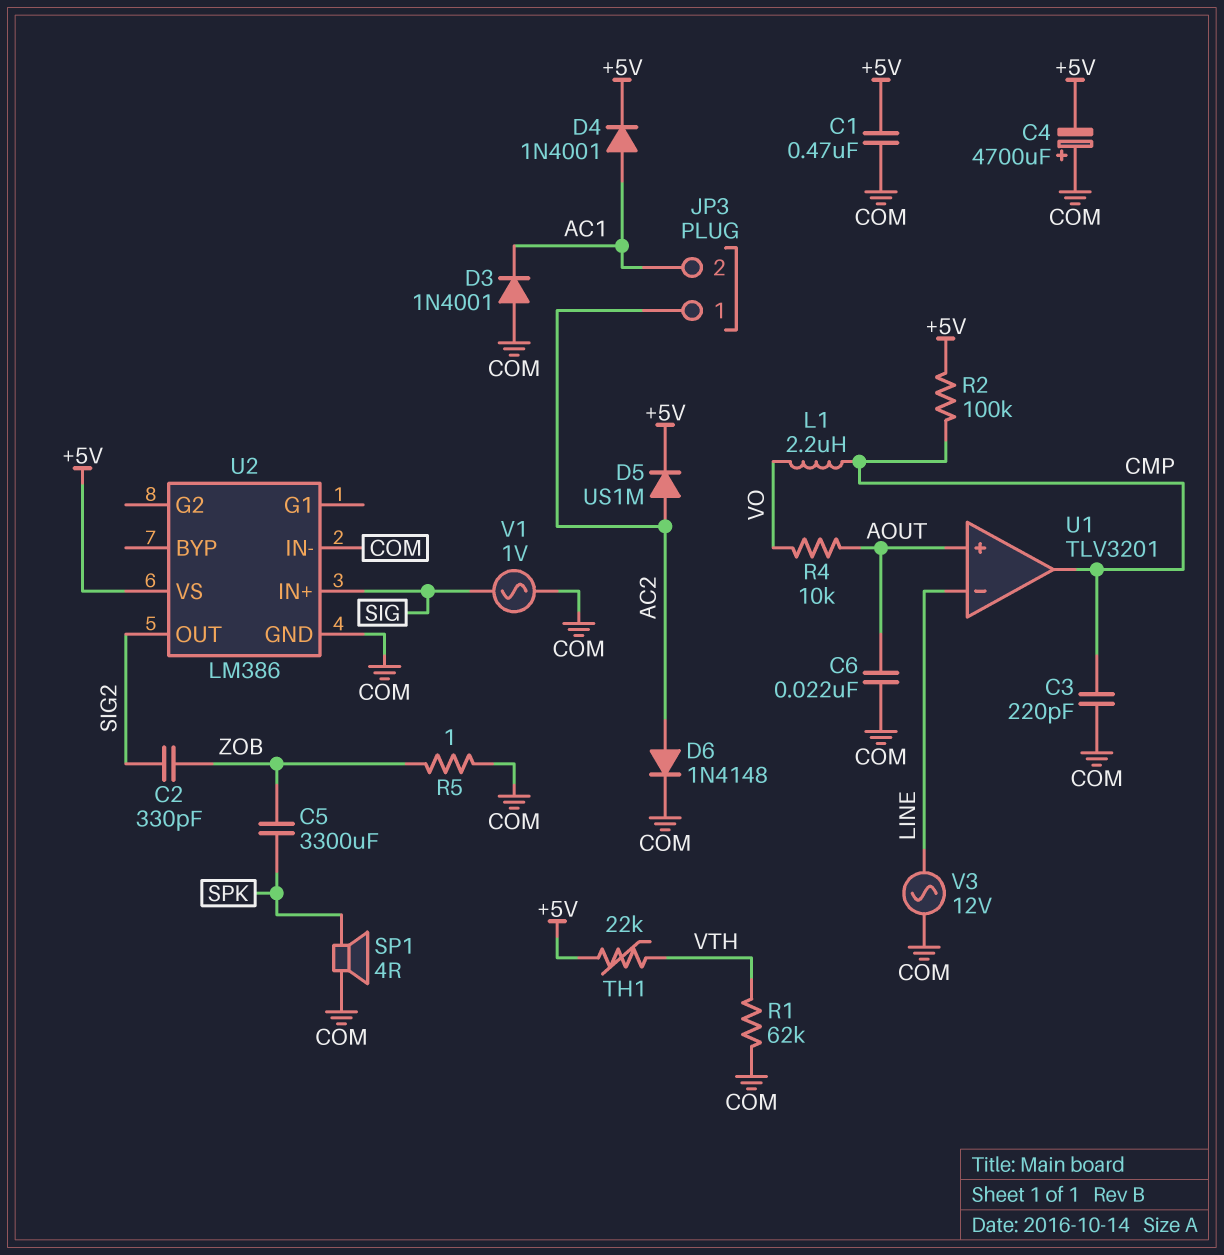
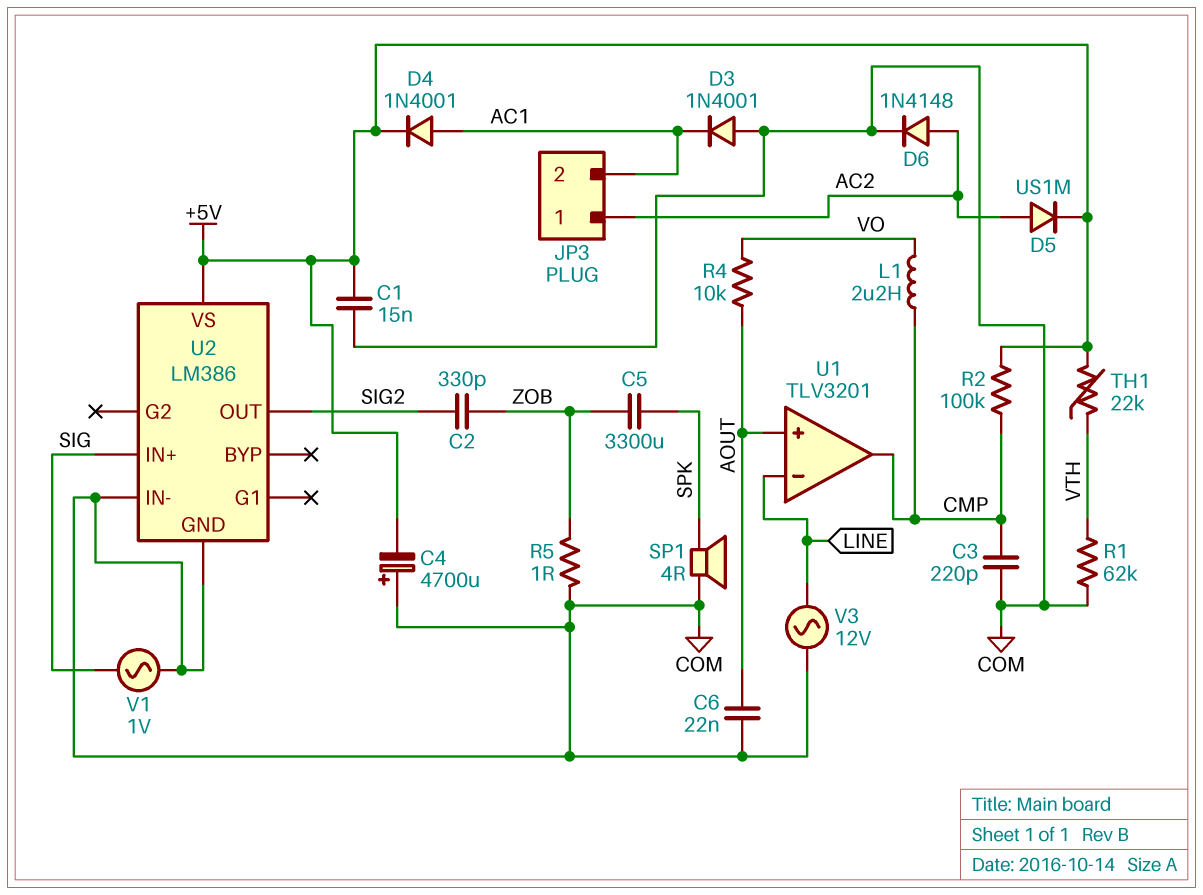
C1: 470nF (+5V, COM) -> 15nF (+5V, COM)

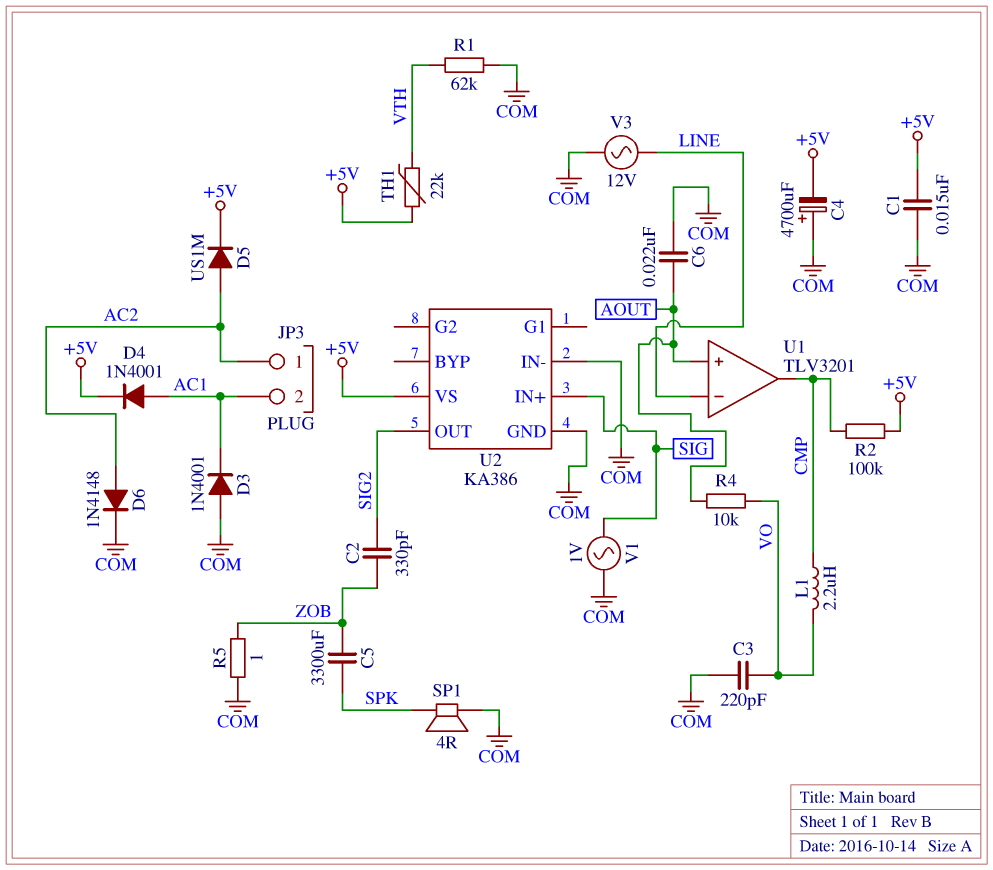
C3: 220pF (CMP, COM) -> 220pF (COM, VO)
U2: LM386 -> KA386

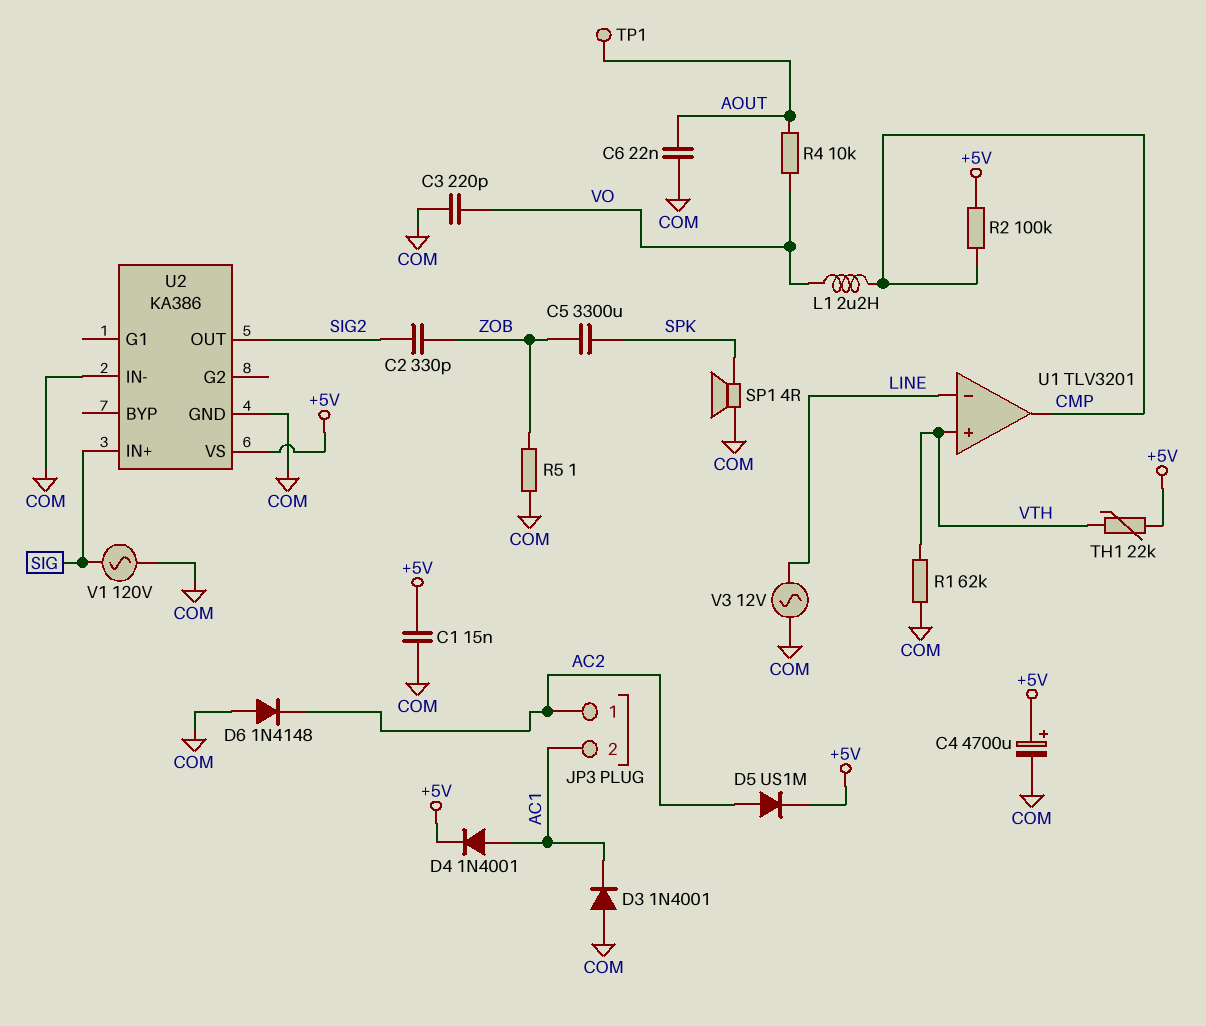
C4: 4700uF (plus COM, minus +5V) -> 4700uF (plus +5V, minus COM)
D6: diode 1N4148 (A AC2, K COM) -> diode 1N4148 (A COM, K AC2)
TP1: none -> test point (AOUT)
U1 pin in+: AOUT -> VTH
V1: AC 1V (COM, SIG) -> AC 120V (COM, SIG)

